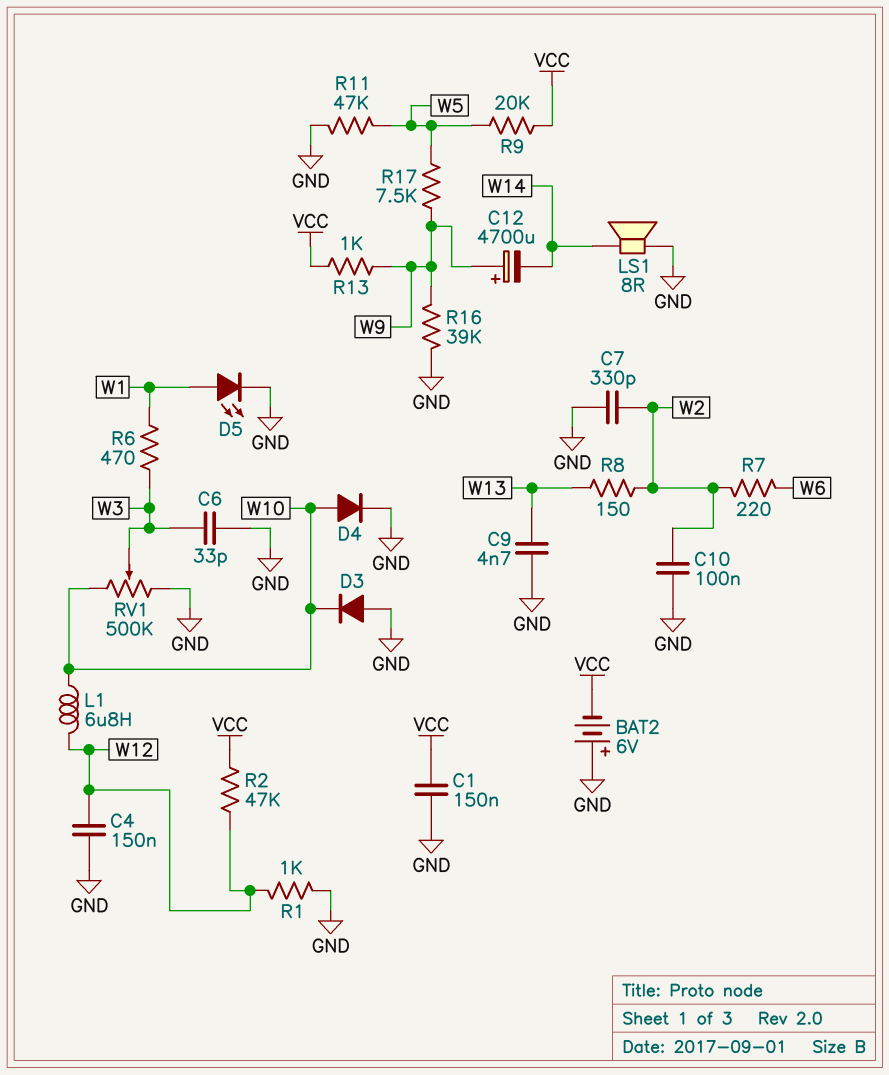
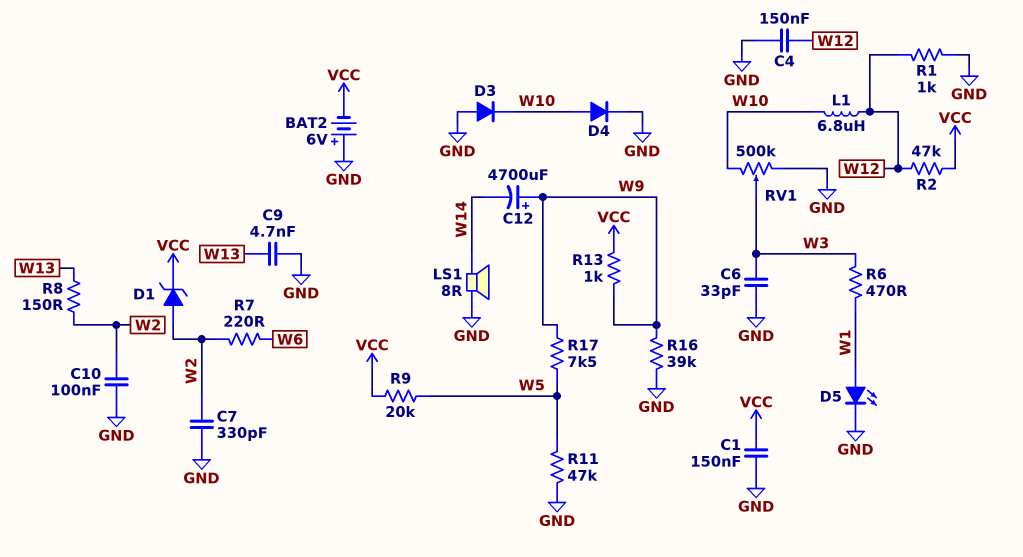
D1: none -> zener (A W2, K VCC)

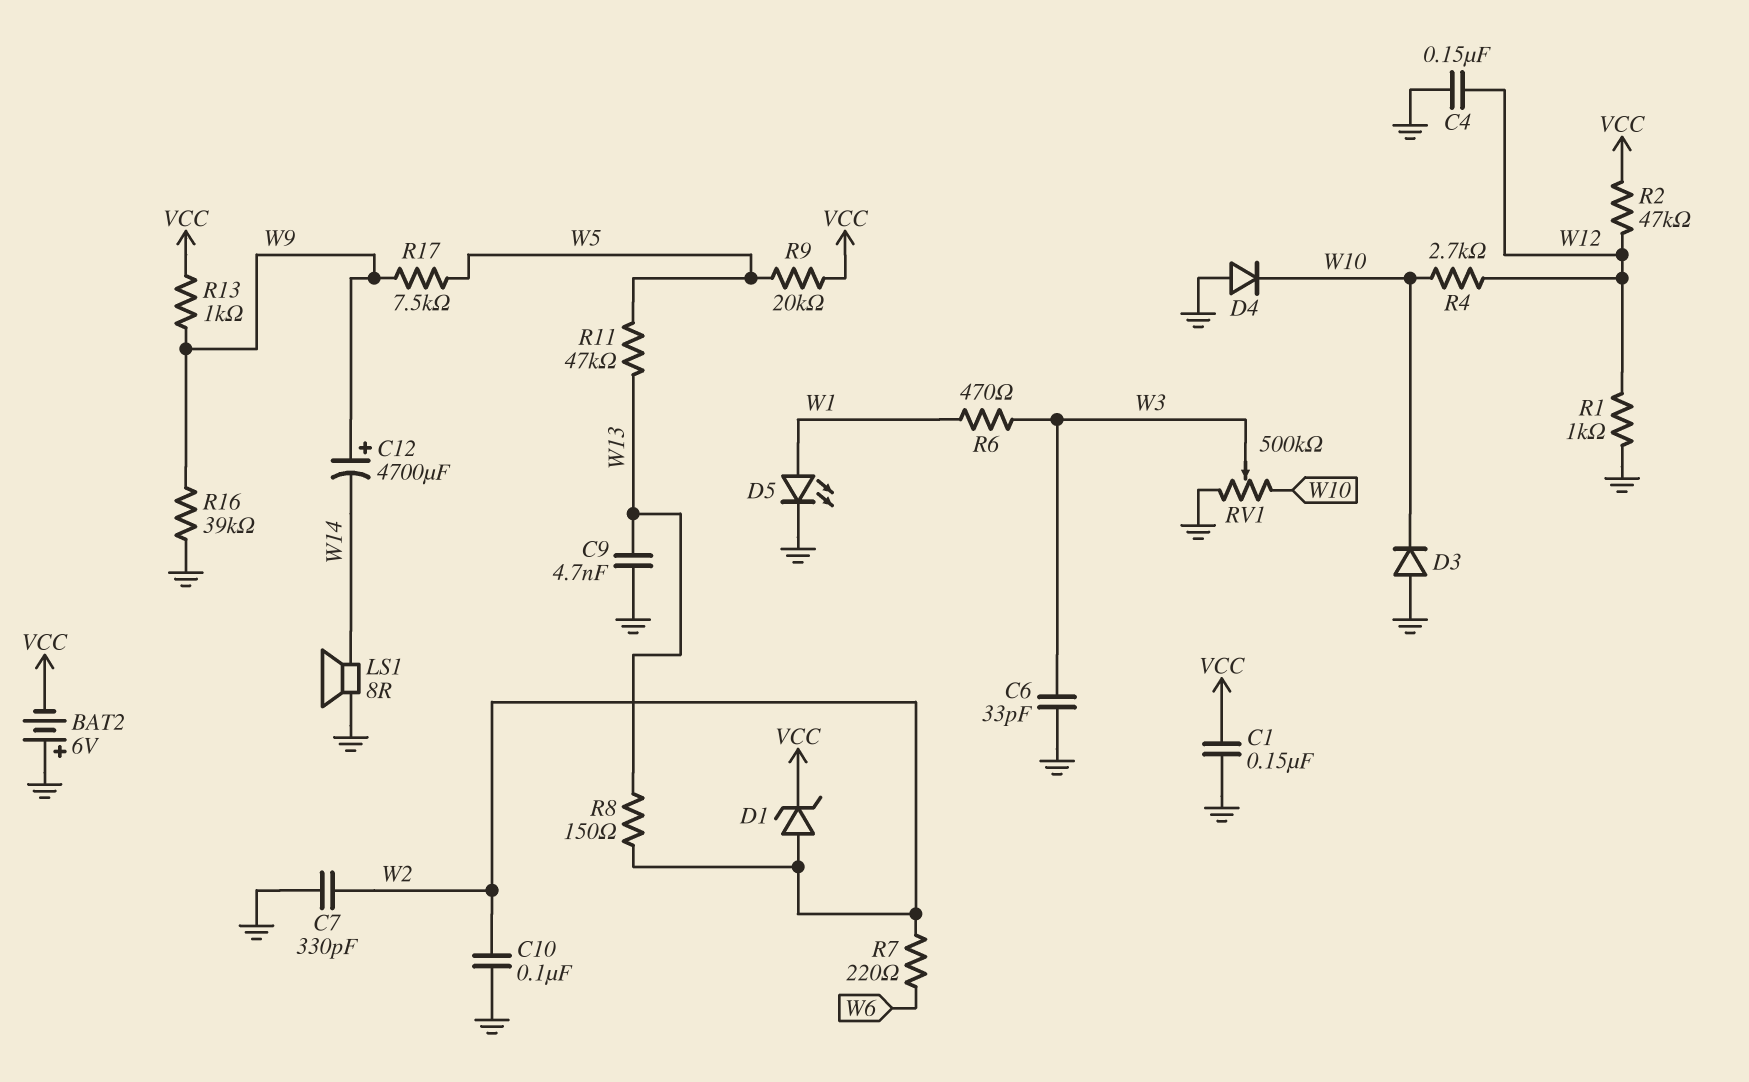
D4: diode (A W10, K GND) -> diode (A GND, K W10)
L1: 6.8uH (W10, W12) -> none
R4: none -> 2.7k (W10, W12)
R11: 47k (GND, W5) -> 47k (W5, W13)

